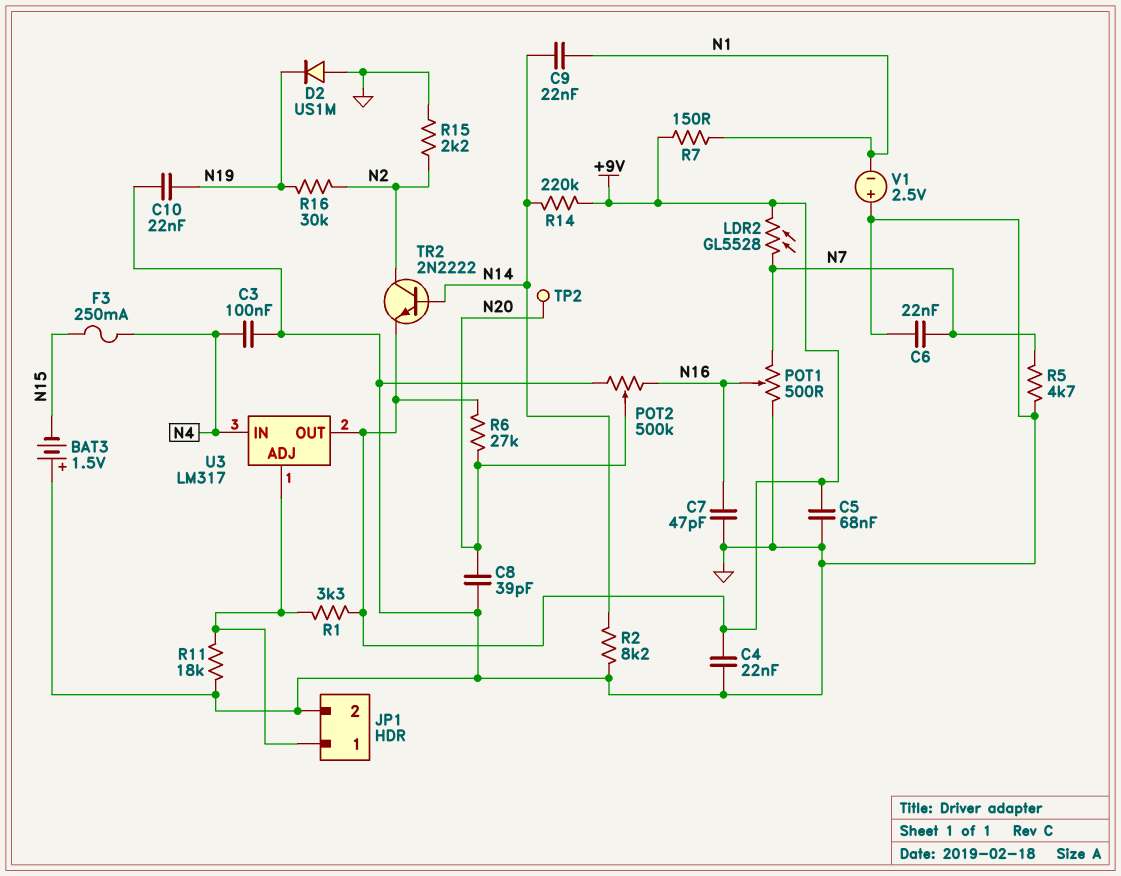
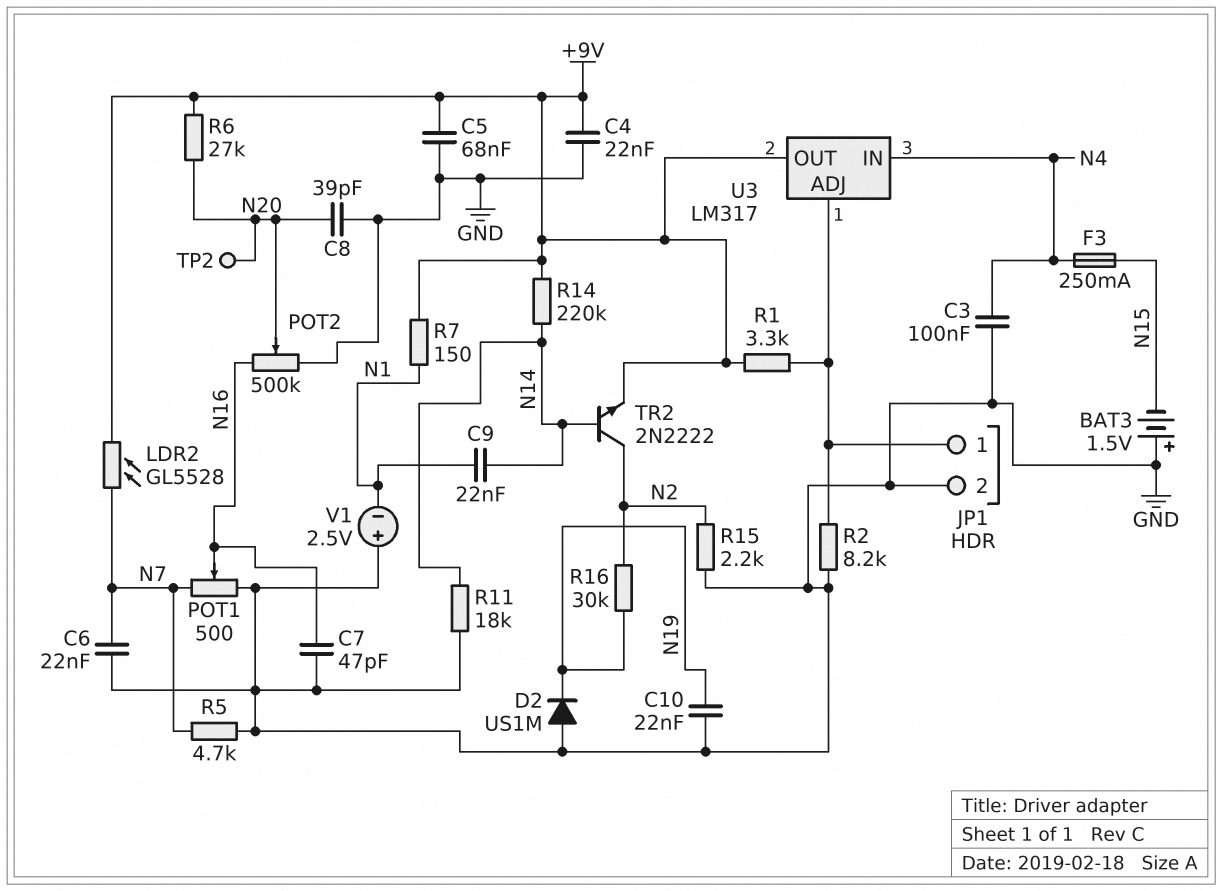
R2: 8.2k (GND, N14) -> 8.2k (GND, JP1/1)
R11: 18k (GND, JP1/1) -> 18k (GND, N14)

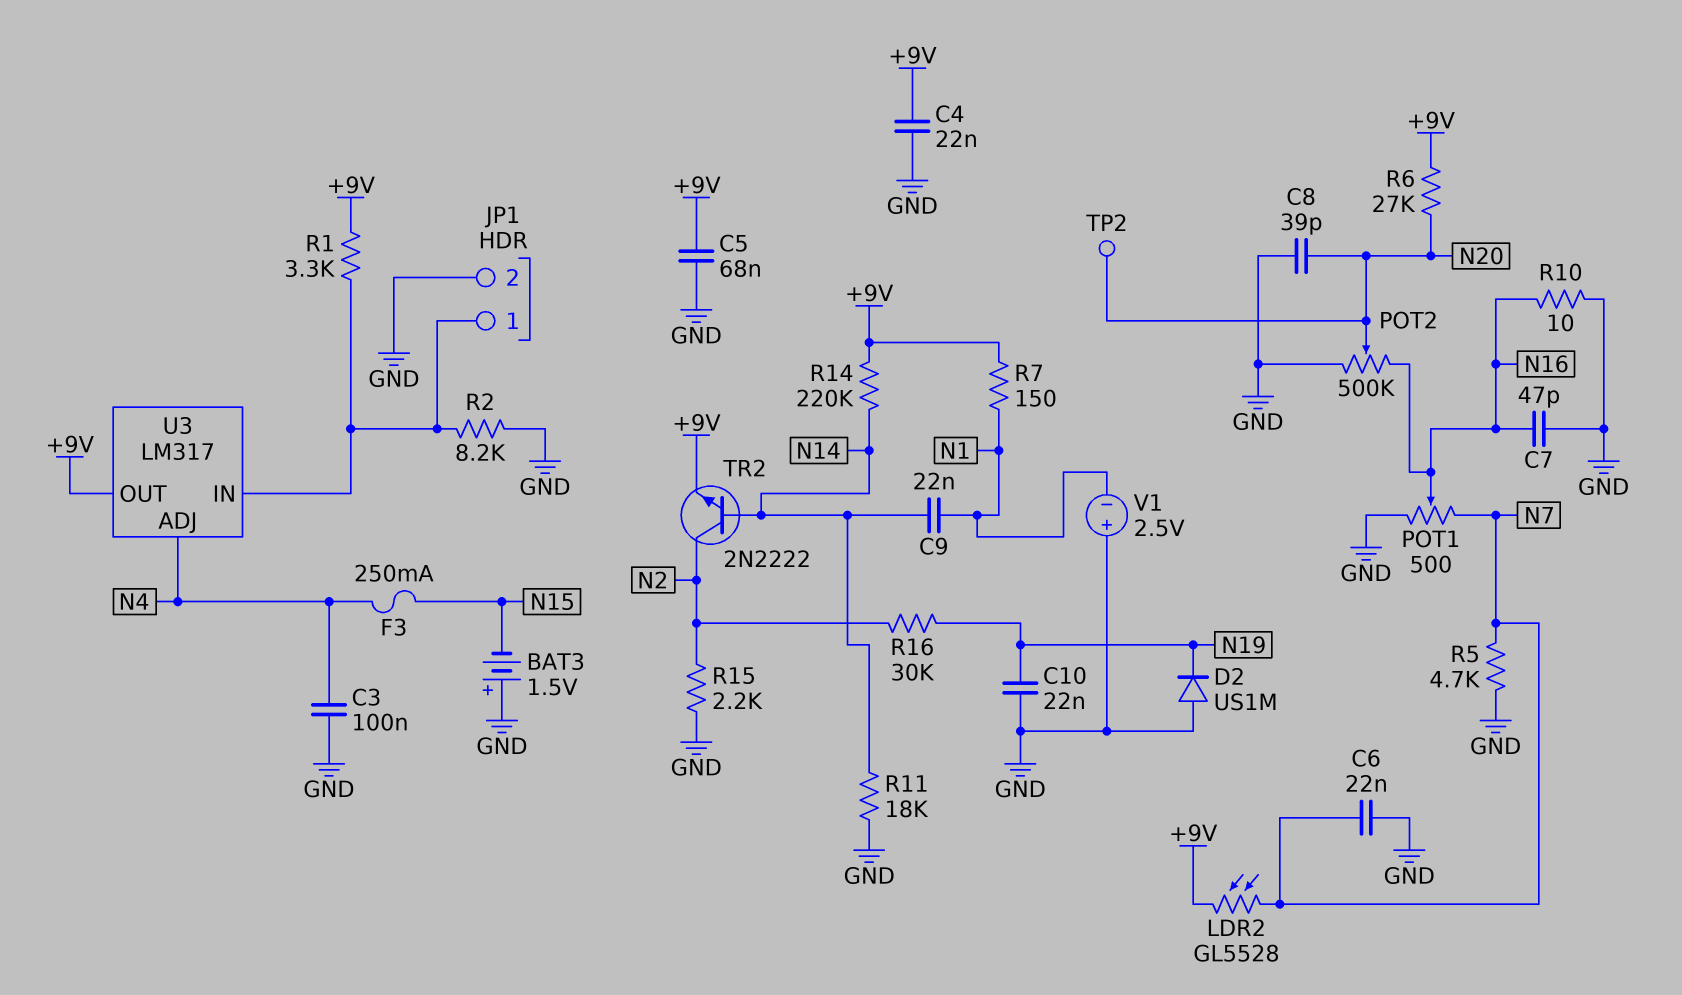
R10: none -> 10 (GND, N16)
U3 pin ADJ: JP1/1 -> N4
U3 pin IN: N4 -> JP1/1

